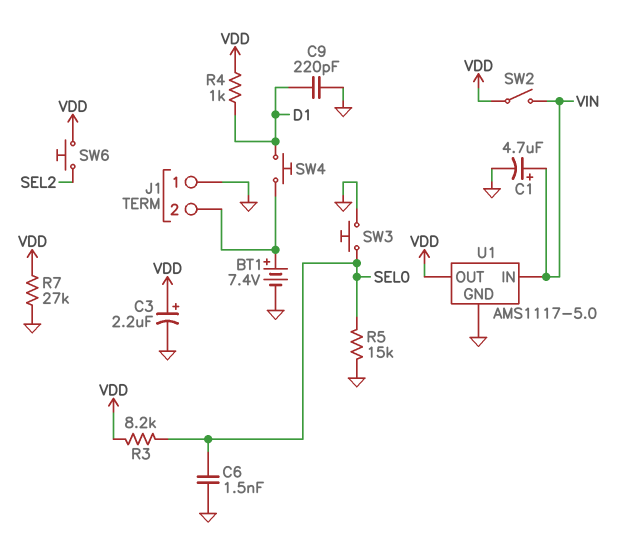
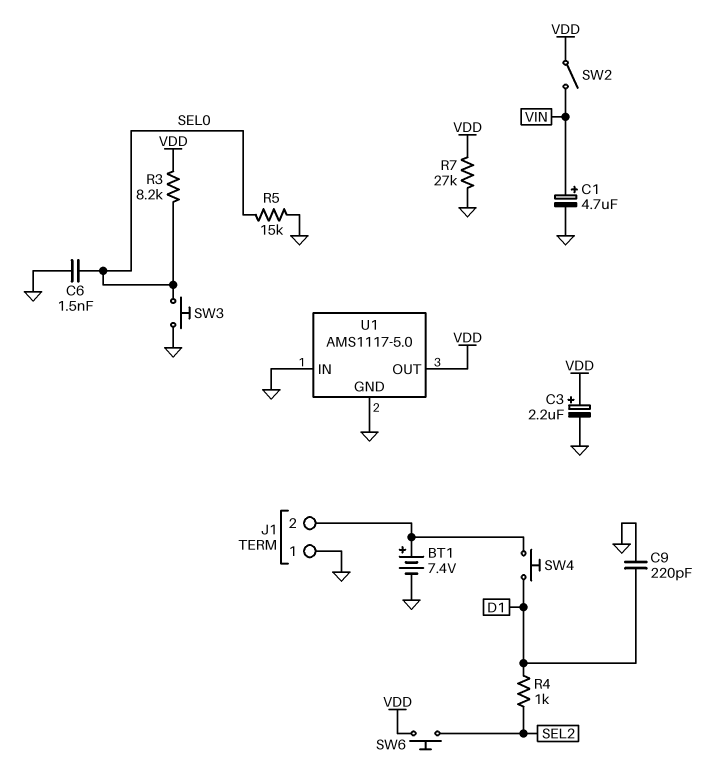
R4: 1k (D1, VDD) -> 1k (D1, SEL2)
U1 pin IN: VIN -> GND

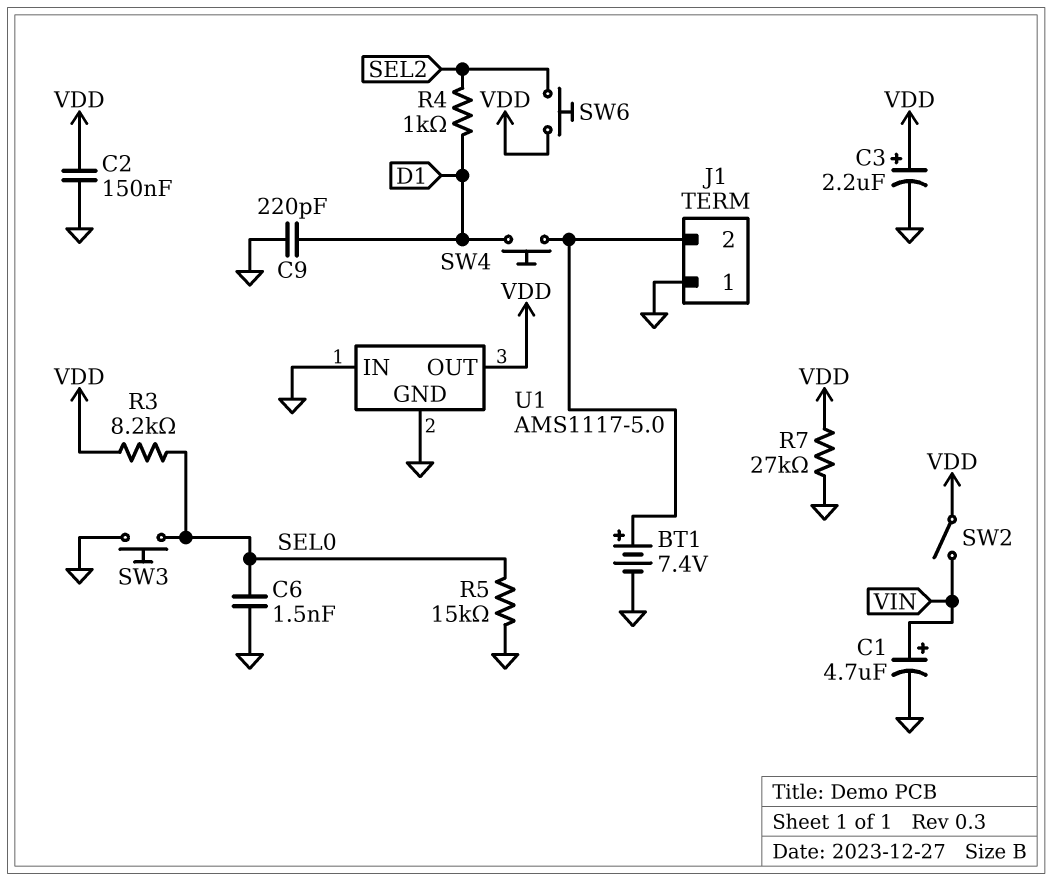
C2: none -> 150nF (GND, VDD)

